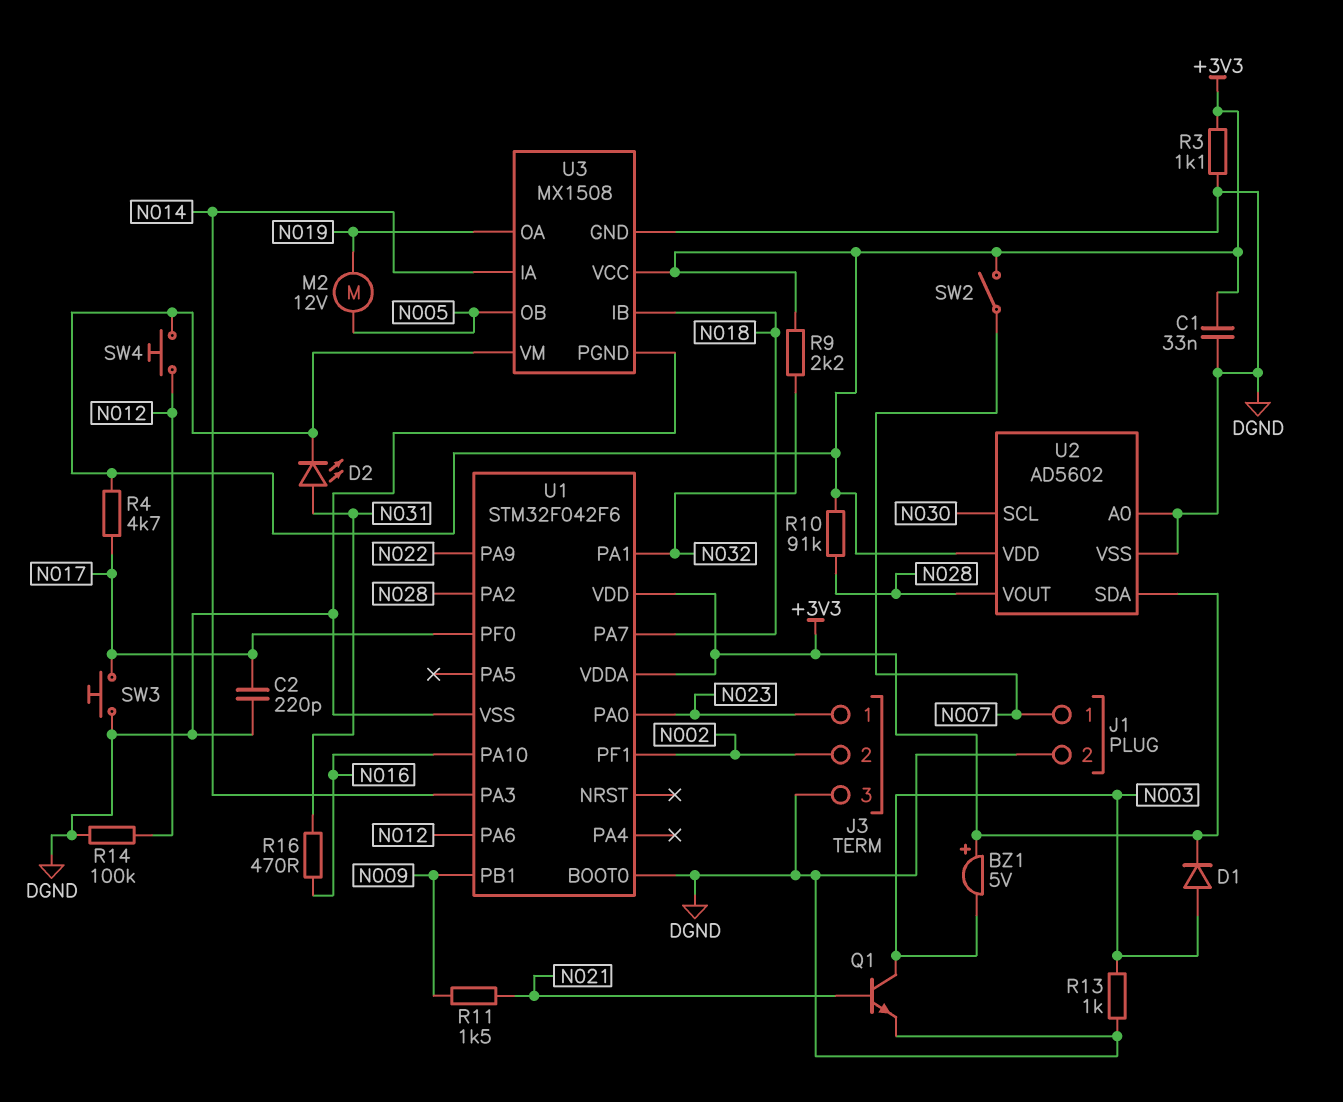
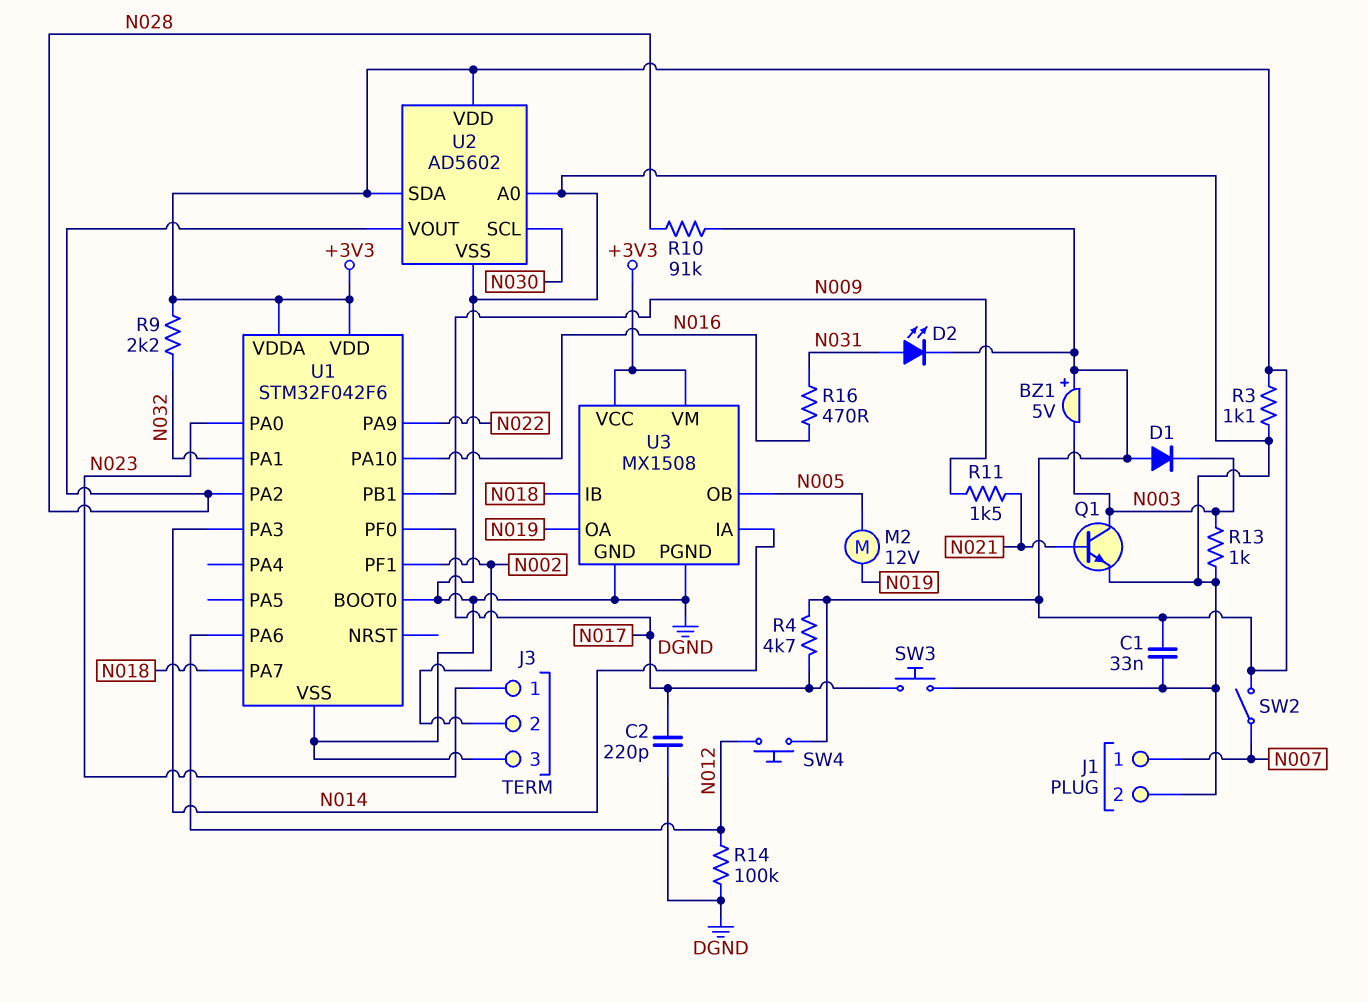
D1: diode (A N003, K +3V3) -> diode (A +3V3, K N003)

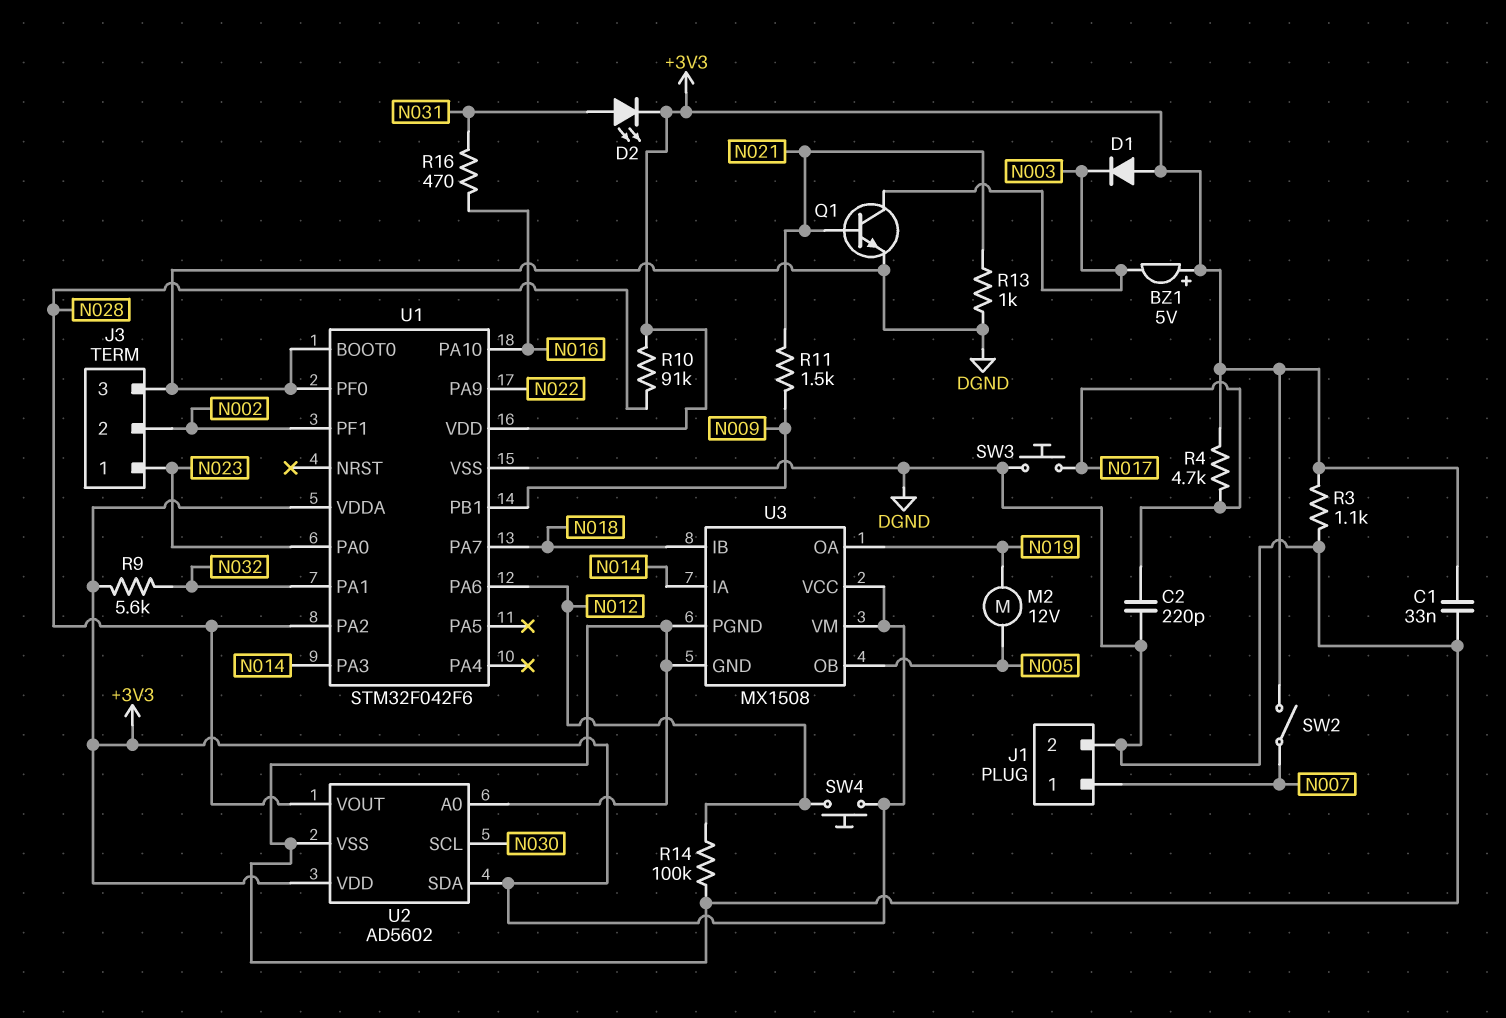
R9: 2.2k (+3V3, N032) -> 5.6k (+3V3, N032)
R13: 1k (DGND, N003) -> 1k (DGND, N021)
U1 pin PF0: N017 -> DGND

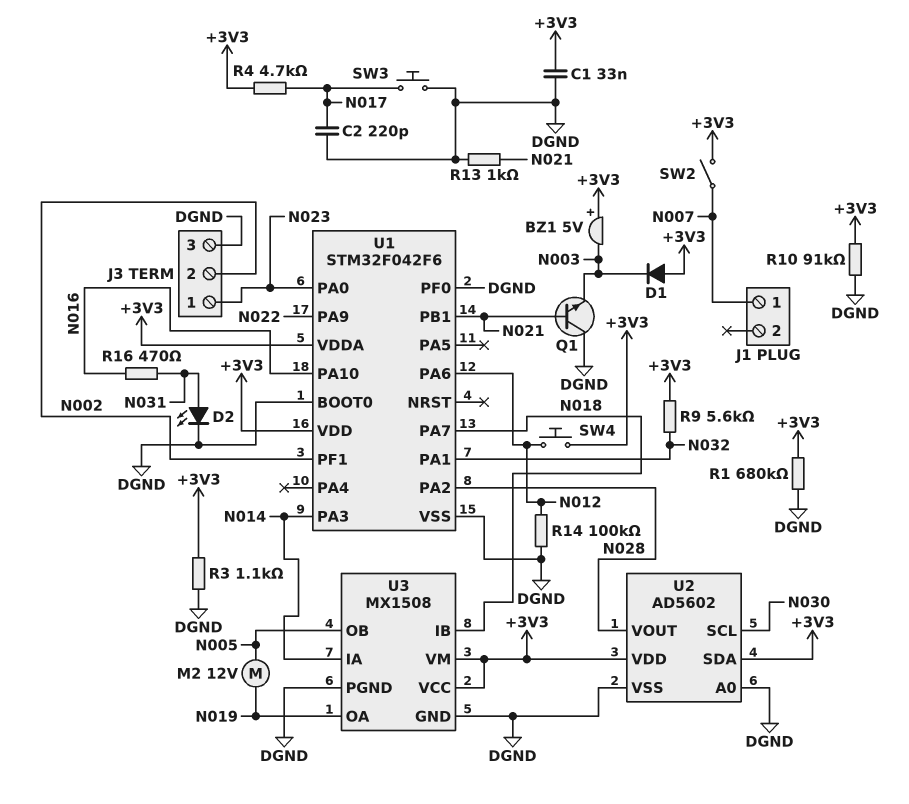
D2: LED (A N031, K +3V3) -> LED (A N031, K DGND)
J1 pin 2: DGND -> none
Q1: NPN (B N021, C N003, E DGND) -> NPN (B N021, C DGND, E N003)
R1: none -> 680k (+3V3, DGND)
R10: 91k (+3V3, N028) -> 91k (+3V3, DGND)
R11: 1.5k (N009, N021) -> none
U1 pin PB1: N009 -> N021

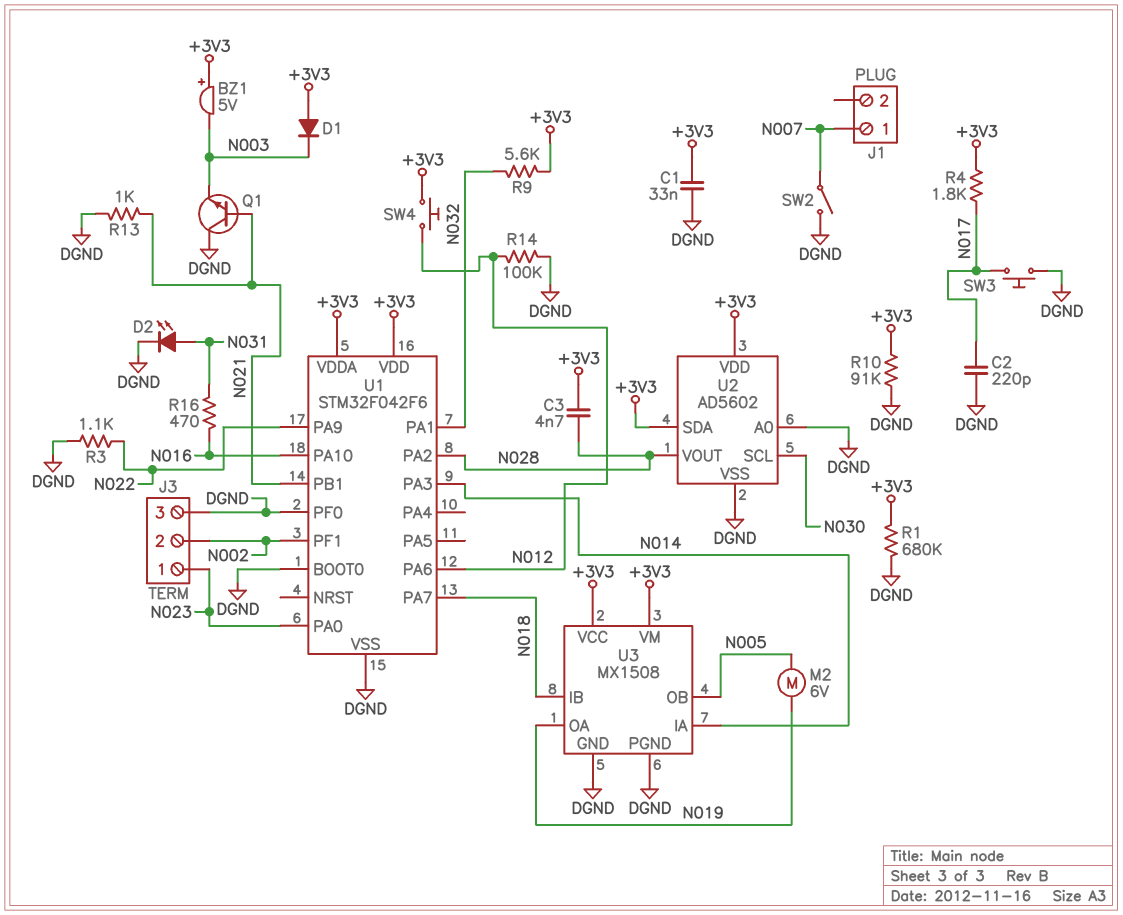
C3: none -> 4.7nF (+3V3, N028)
M2: motor 12V (N005, N019) -> motor 6V (N005, N019)
R3: 1.1k (+3V3, DGND) -> 1.1k (DGND, N022)
R4: 4.7k (+3V3, N017) -> 1.8k (+3V3, N017)
SW2: switch (+3V3, N007) -> switch (DGND, N007)

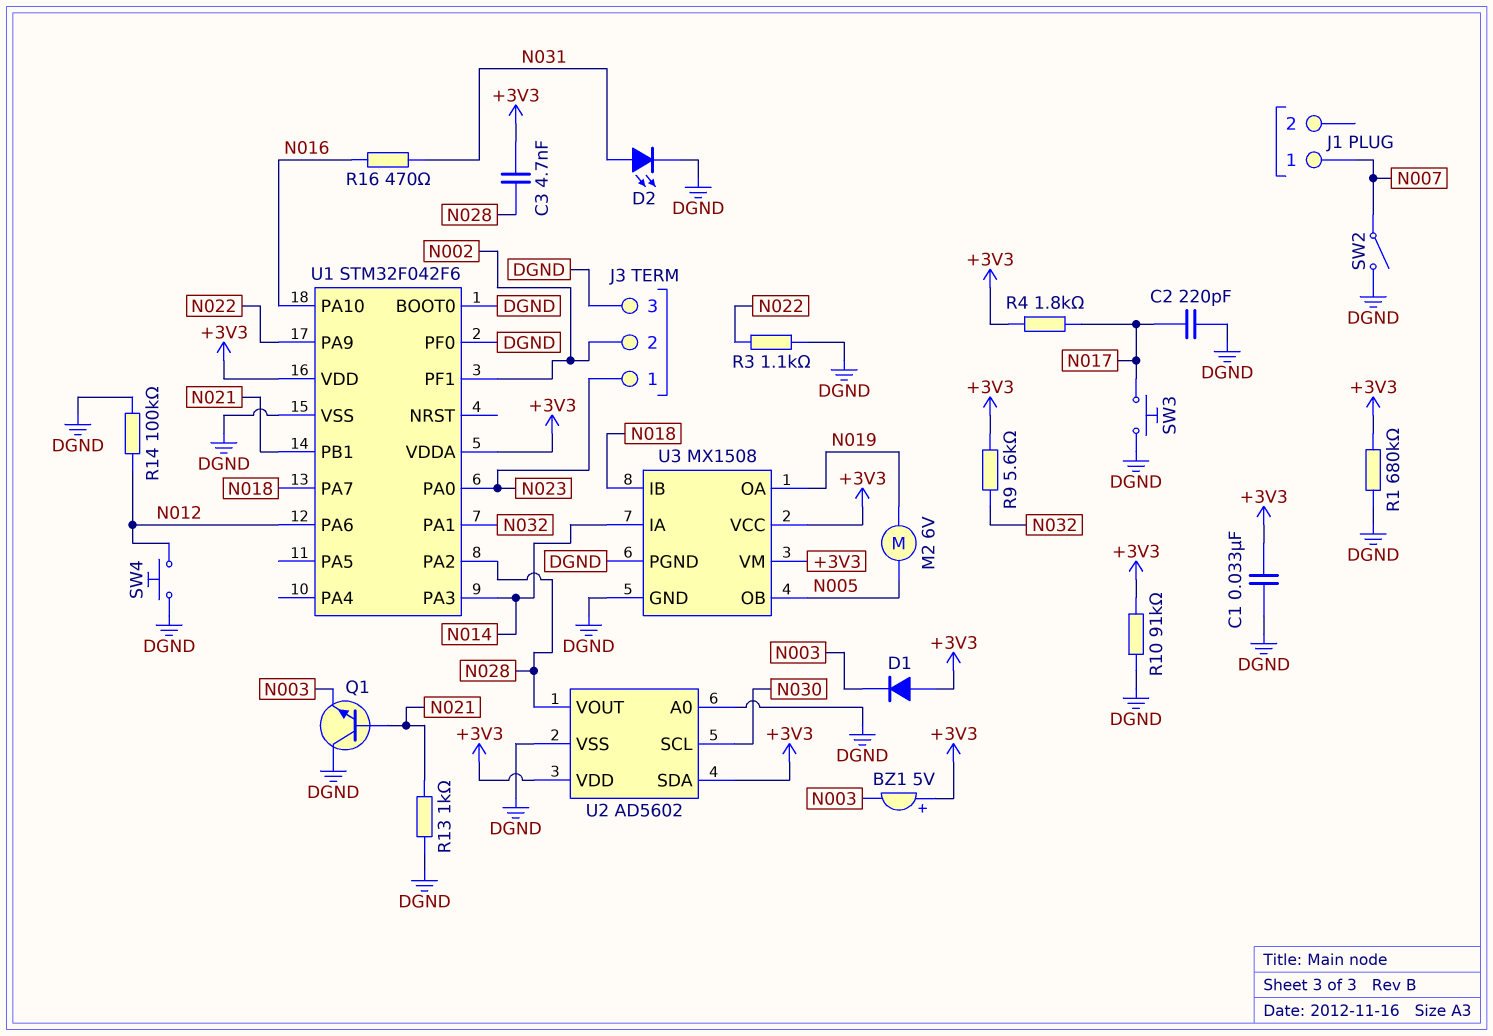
SW4: button (+3V3, N012) -> button (DGND, N012)

